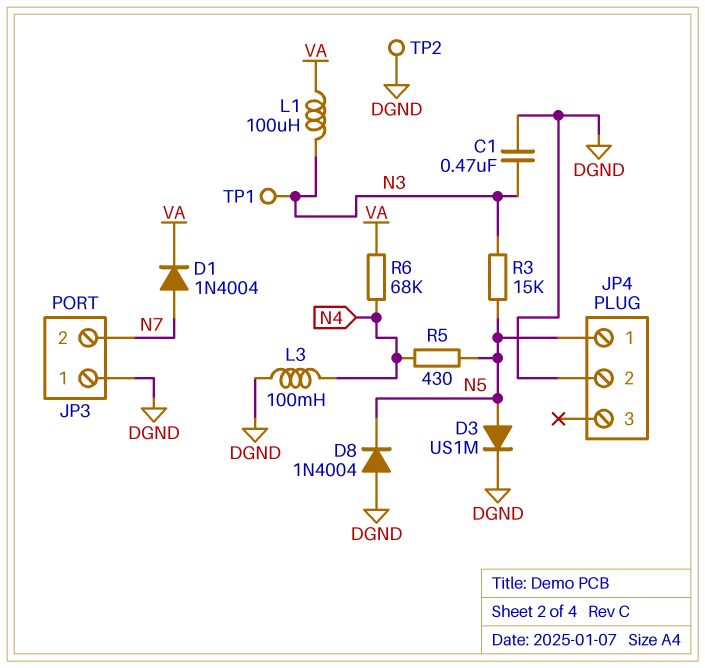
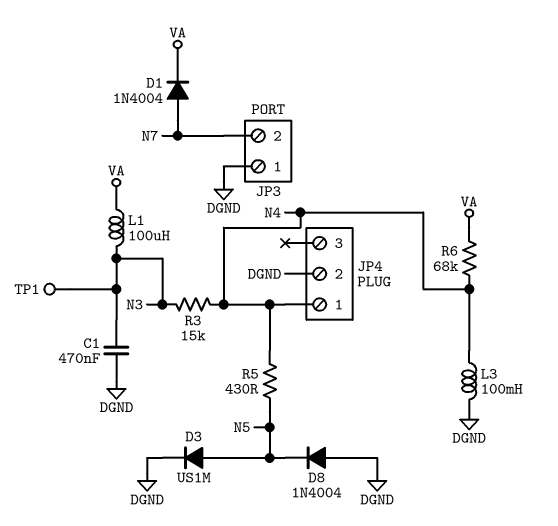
JP4 pin 1: N5 -> N4
R3: 15k (N3, N5) -> 15k (N3, N4)
TP2: test point (DGND) -> none

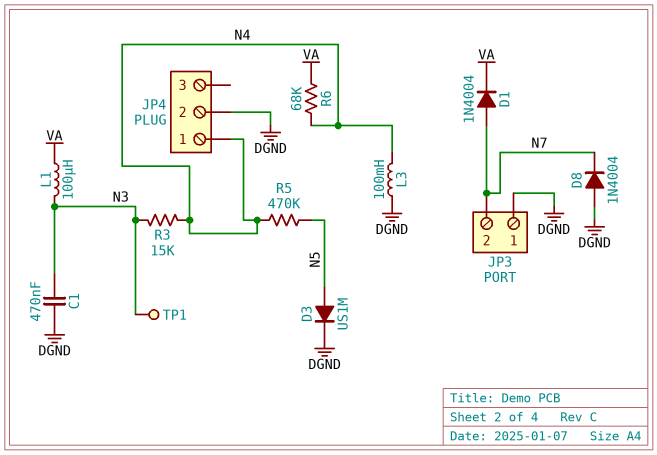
D8: diode 1N4004 (A DGND, K N5) -> diode 1N4004 (A DGND, K N7)
R5: 430 (N4, N5) -> 470k (N4, N5)

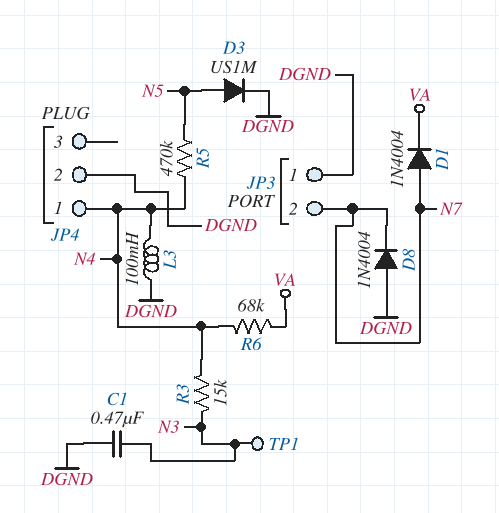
L1: 100uH (N3, VA) -> none

